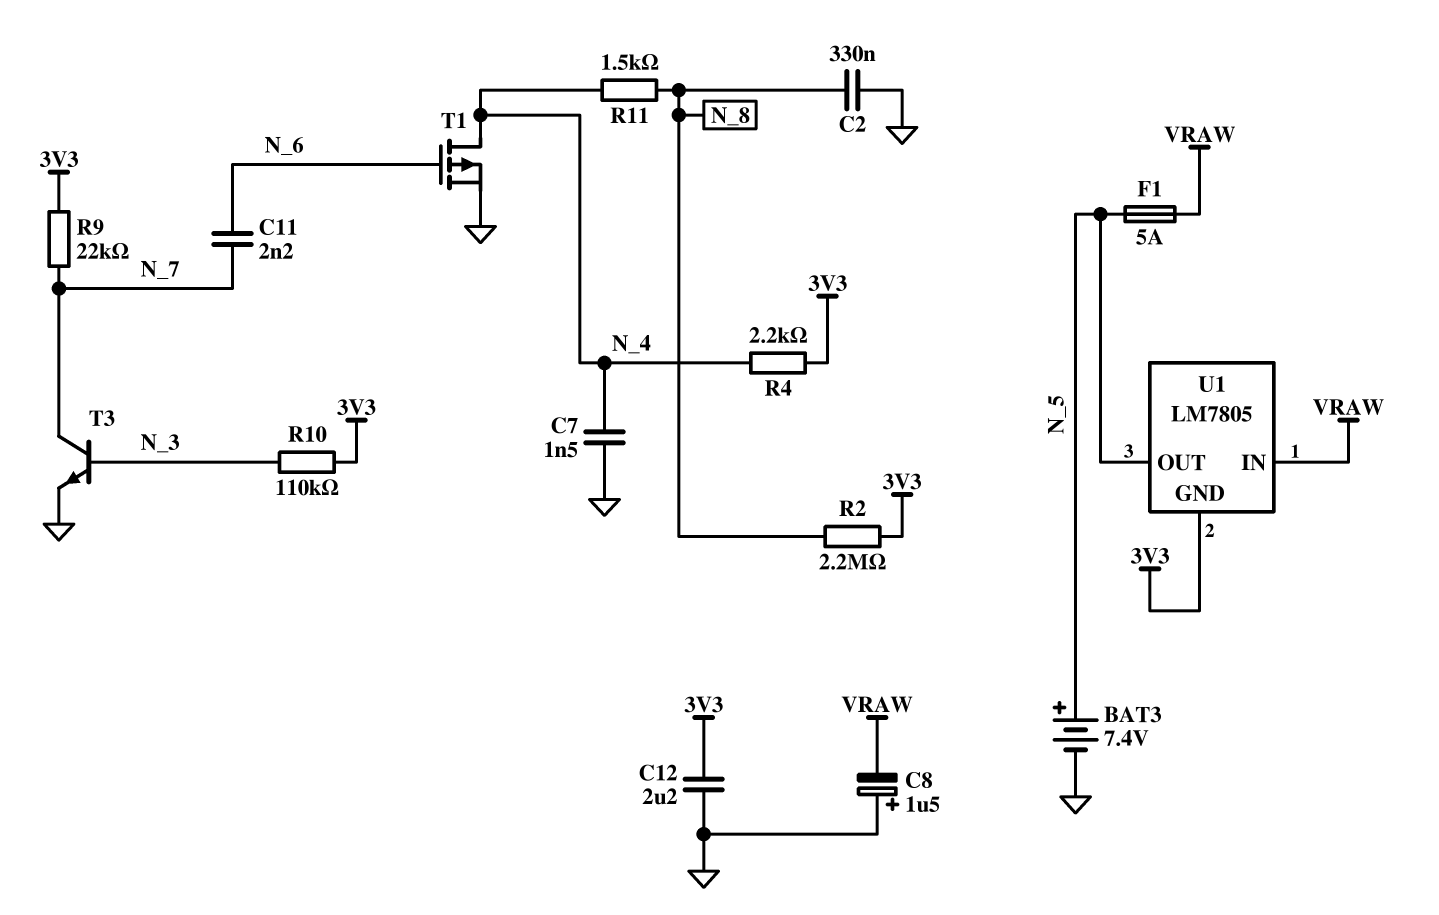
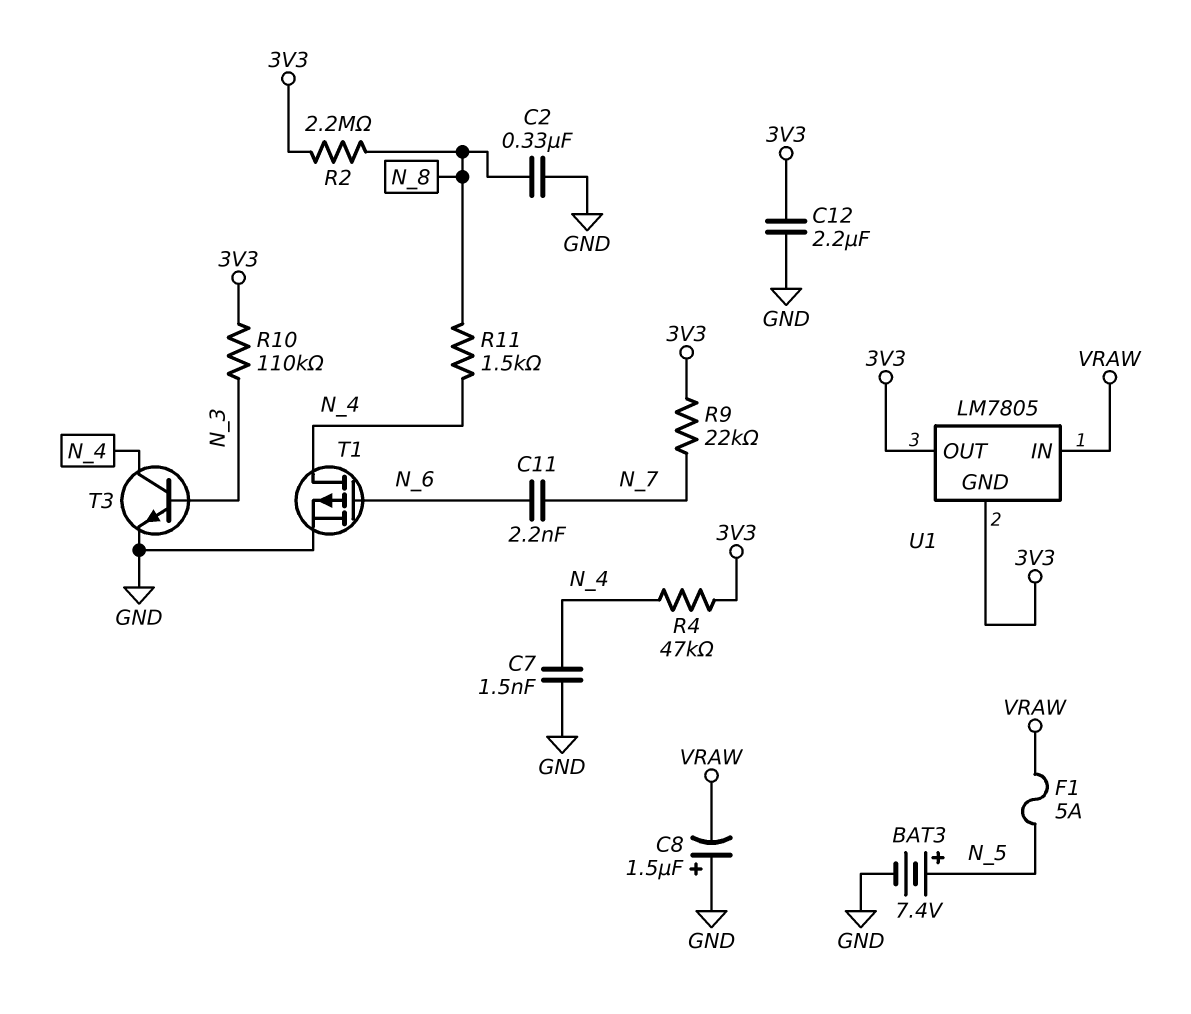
R4: 2.2k (3V3, N_4) -> 47k (3V3, N_4)
T3: NPN (B N_3, C N_7, E GND) -> NPN (B N_3, C N_4, E GND)
U1 pin OUT: N_5 -> 3V3

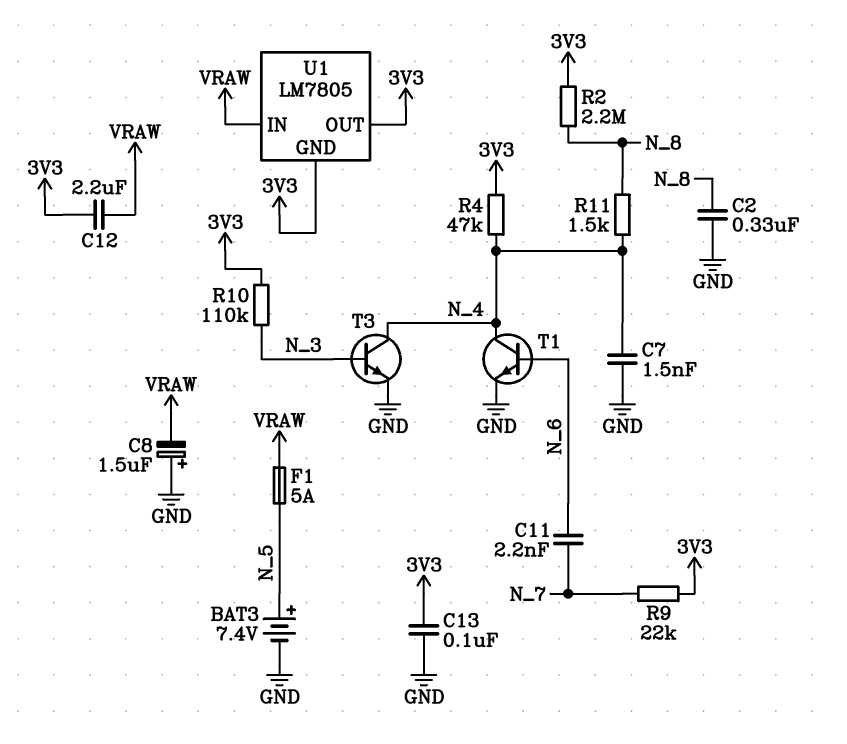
C12: 2.2uF (3V3, GND) -> 2.2uF (3V3, VRAW)
C13: none -> 100nF (3V3, GND)
T1: PMOS (G N_6, D N_4, S GND) -> NPN (B N_6, C N_4, E GND)

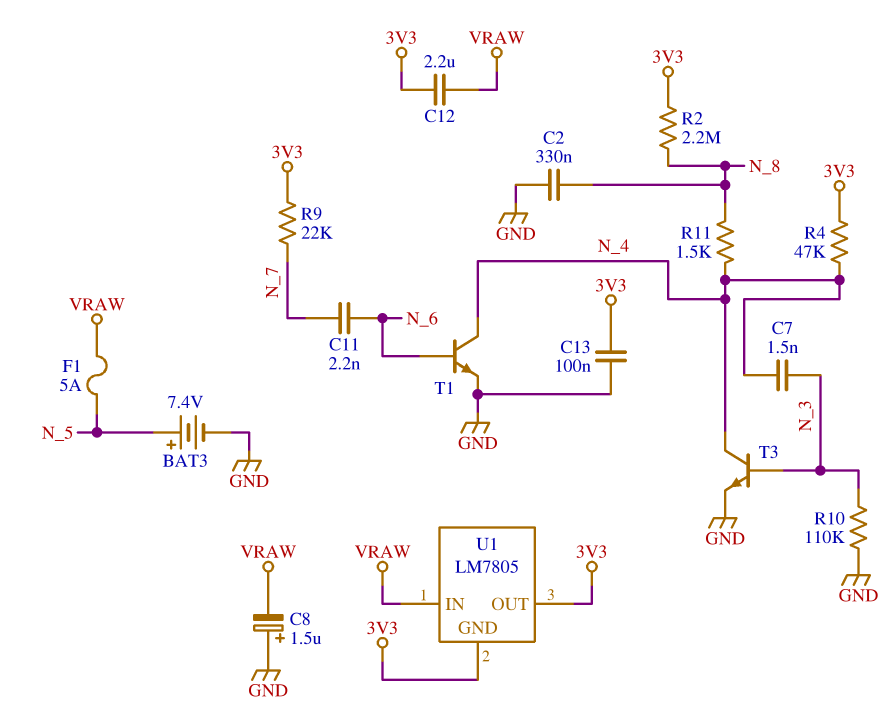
C7: 1.5nF (GND, N_4) -> 1.5nF (N_3, N_4)
R10: 110k (3V3, N_3) -> 110k (GND, N_3)

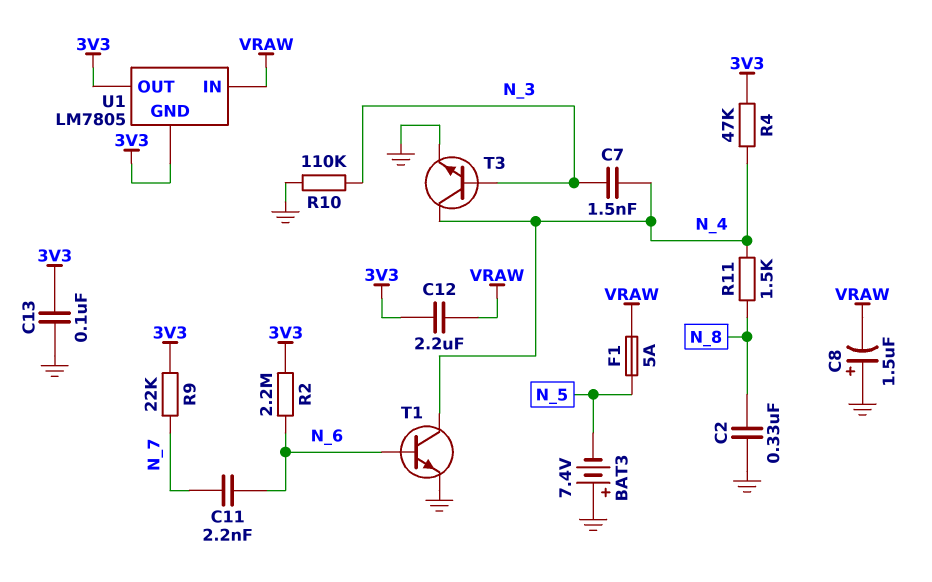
BAT3: 7.4V (plus N_5, minus GND) -> 7.4V (plus GND, minus N_5)
R2: 2.2M (3V3, N_8) -> 2.2M (3V3, N_6)

